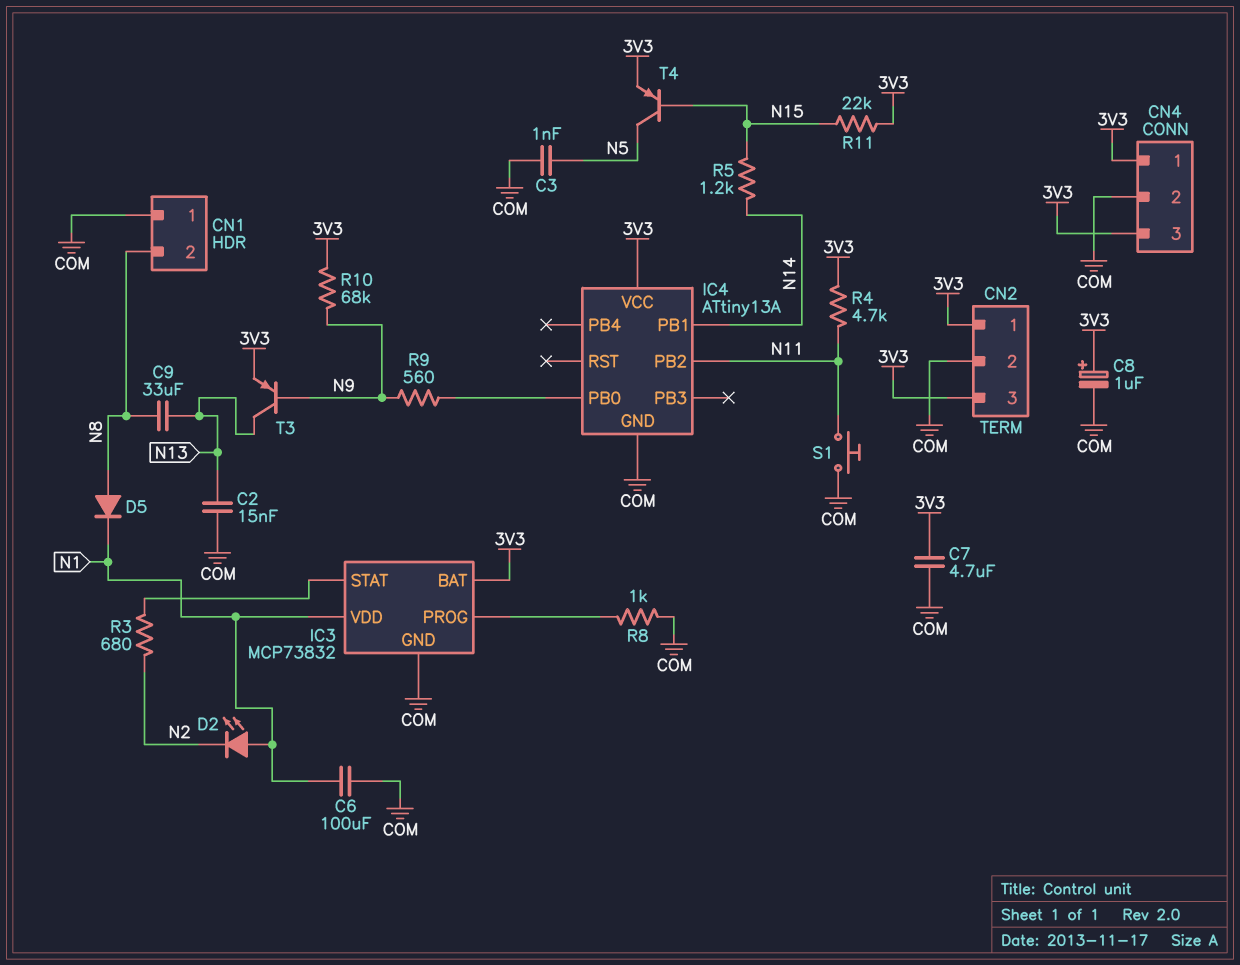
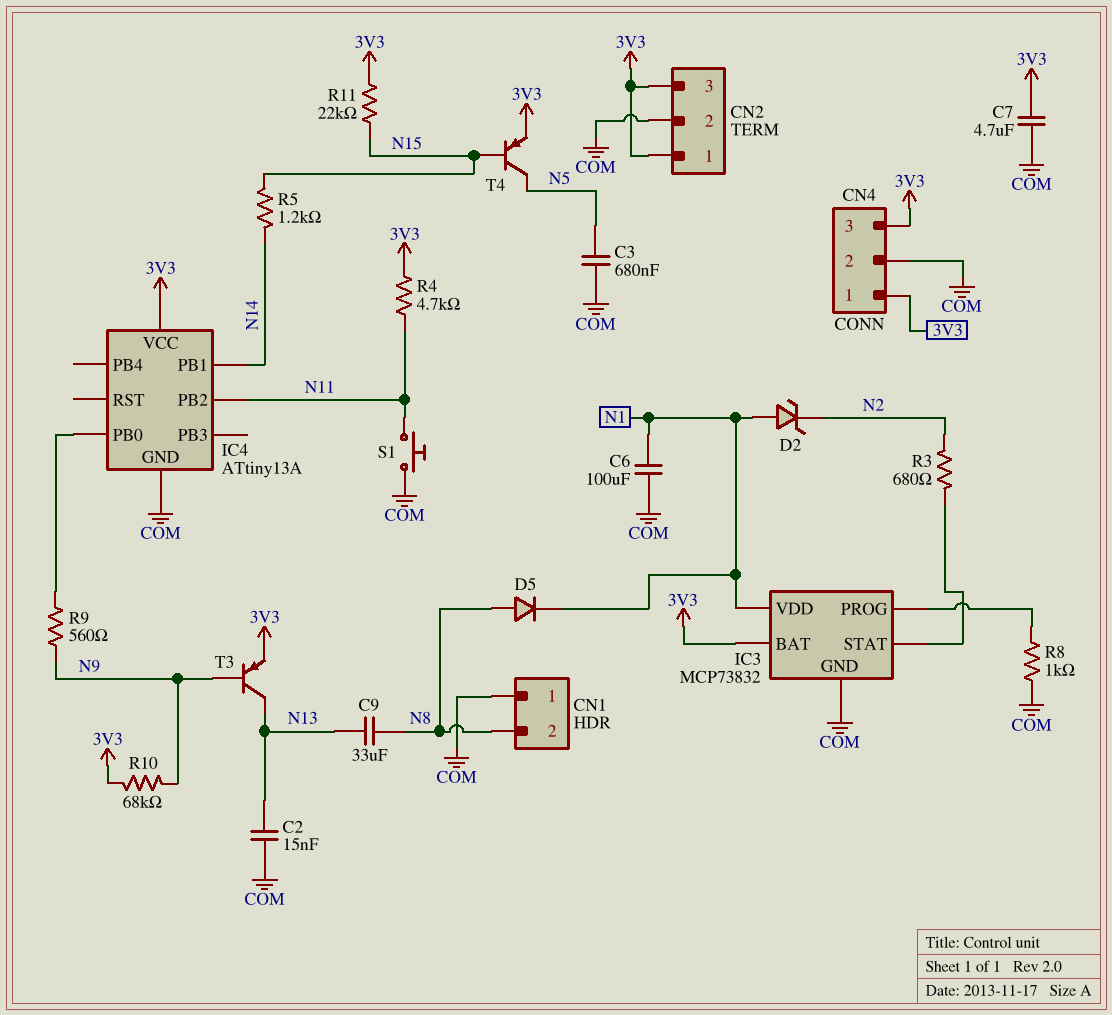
C3: 1nF (COM, N5) -> 680nF (COM, N5)
C8: 1uF (plus 3V3, minus COM) -> none
D2: LED (A N1, K N2) -> zener (A N1, K N2)

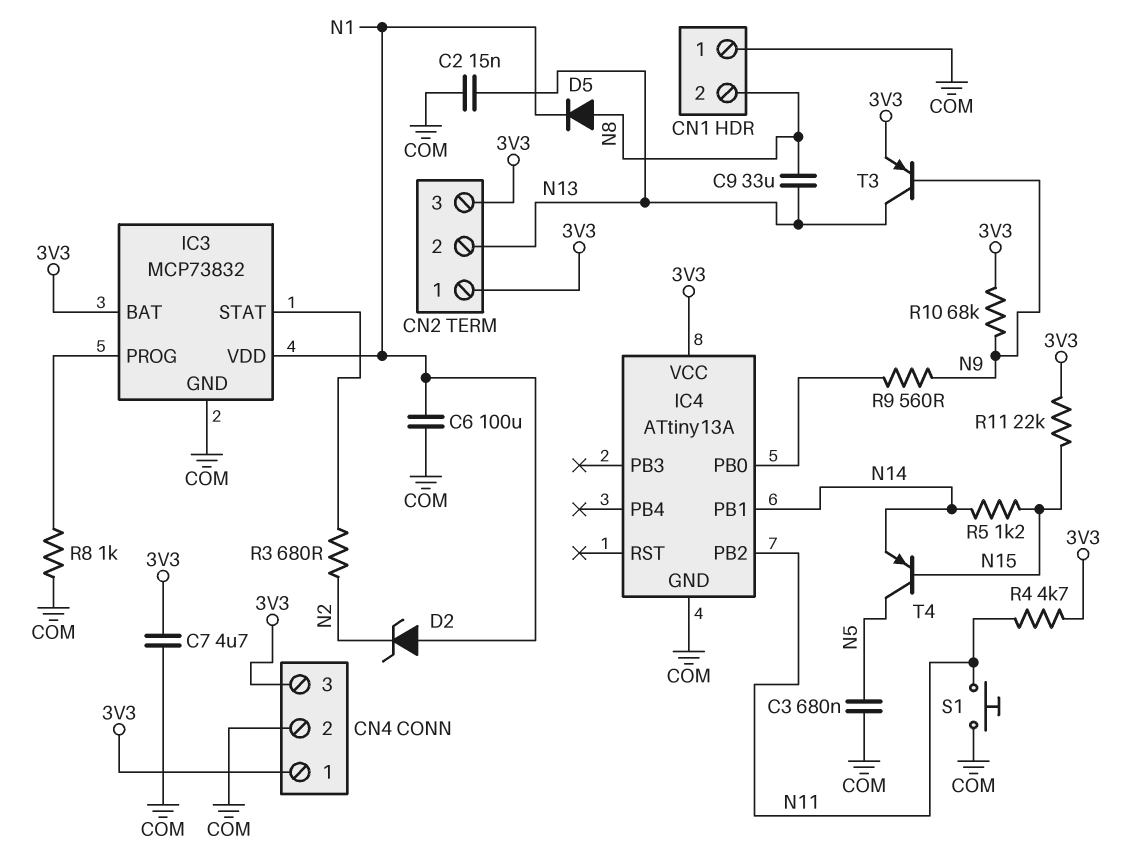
CN2 pin 2: COM -> N13
T4: PNP (B N15, C N5, E 3V3) -> PNP (B N15, C N5, E N14)

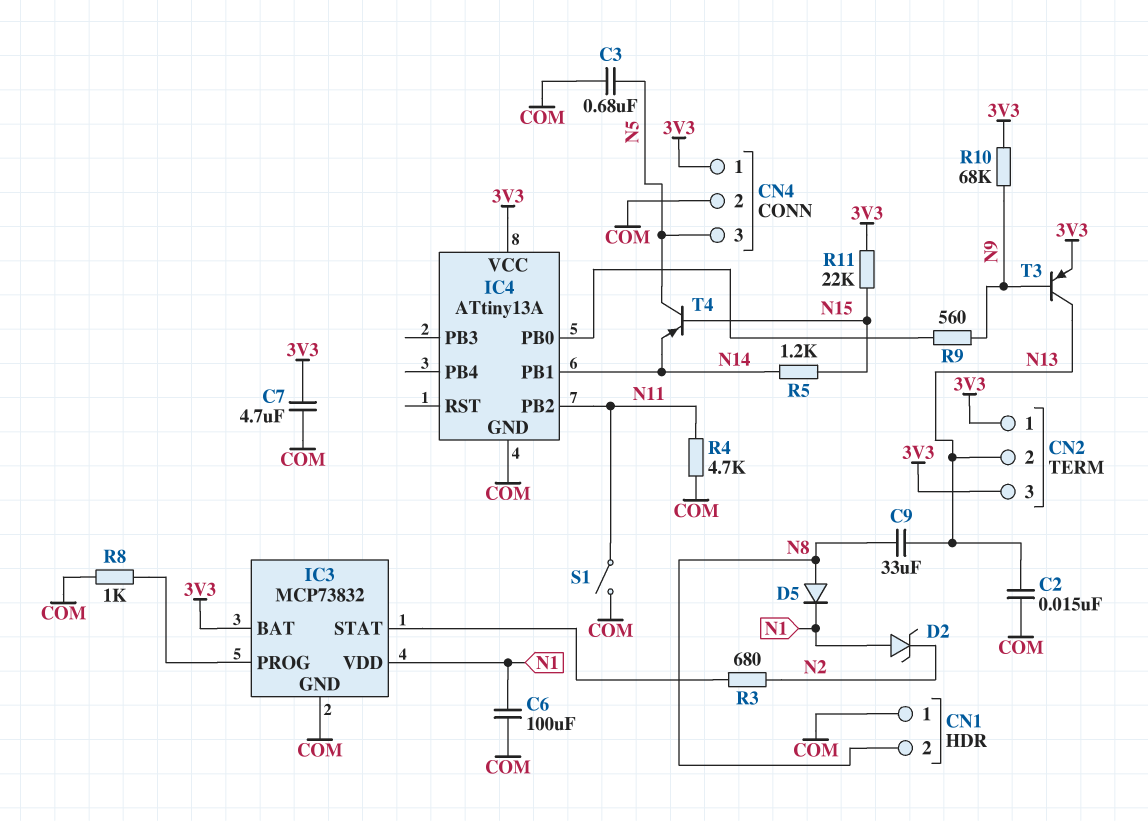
CN4 pin 3: 3V3 -> N5
R4: 4.7k (3V3, N11) -> 4.7k (COM, N11)
S1: button (COM, N11) -> switch (COM, N11)

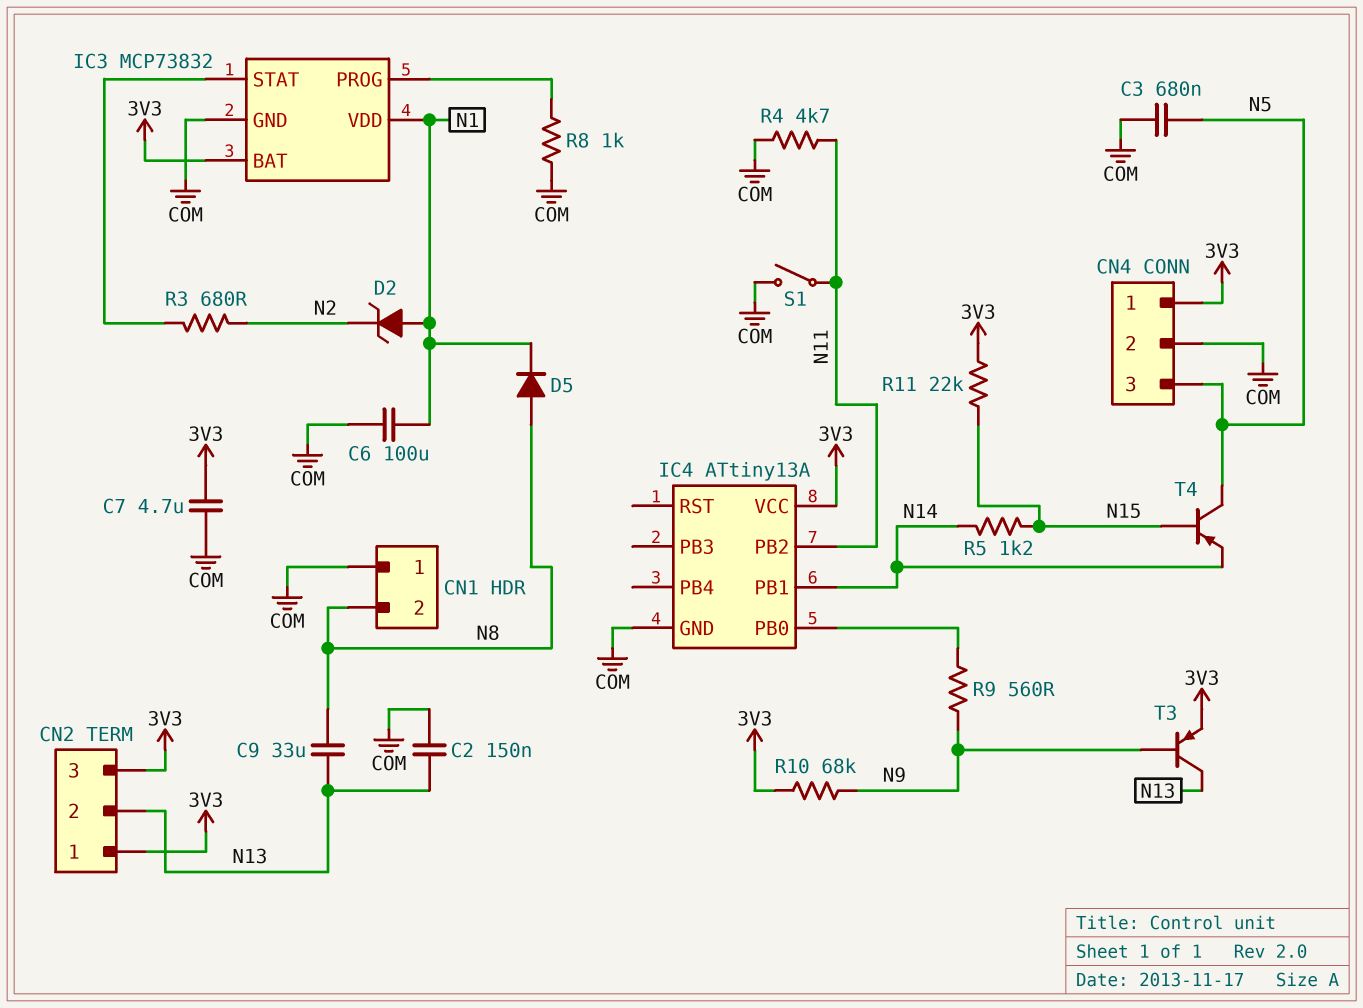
C2: 15nF (COM, N13) -> 150nF (COM, N13)

